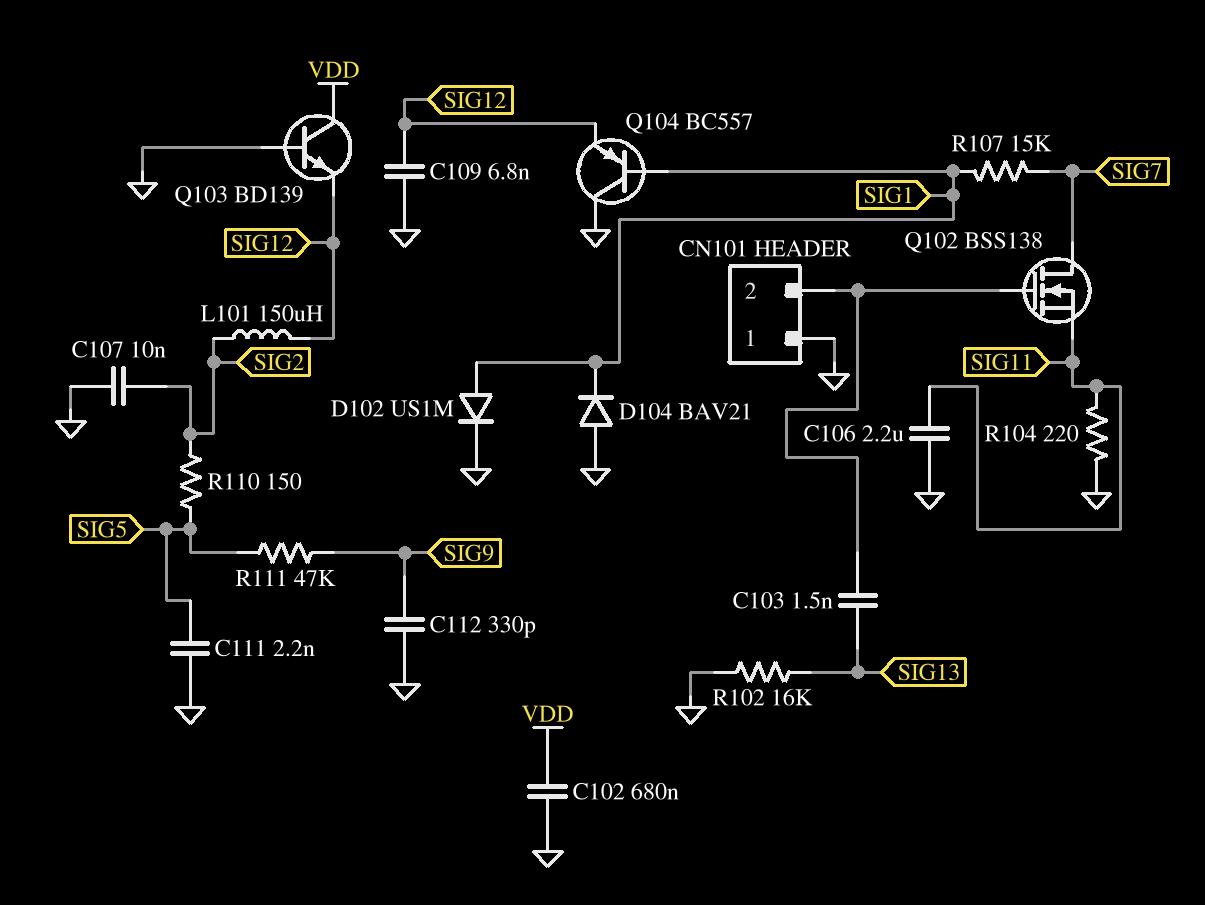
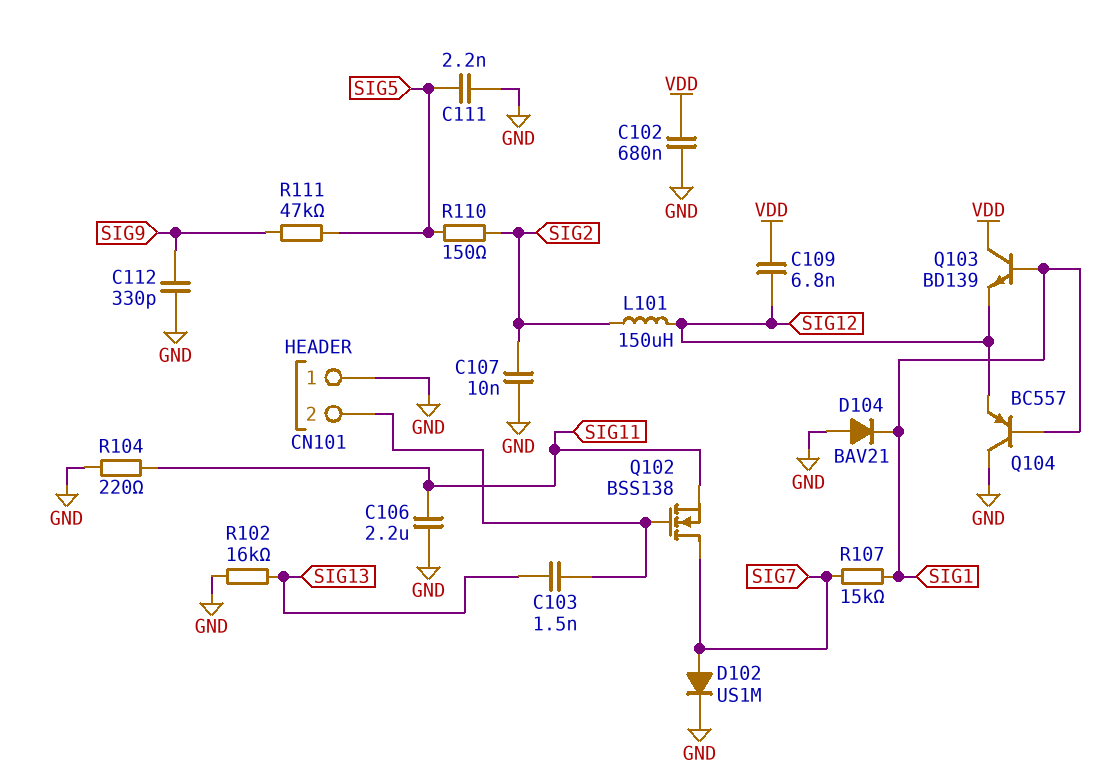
C109: 6.8nF (GND, SIG12) -> 6.8nF (SIG12, VDD)
D102: diode US1M (A SIG1, K GND) -> diode US1M (A SIG7, K GND)
Q103: NPN BD139 (B GND, C VDD, E SIG12) -> NPN BD139 (B SIG1, C VDD, E SIG12)

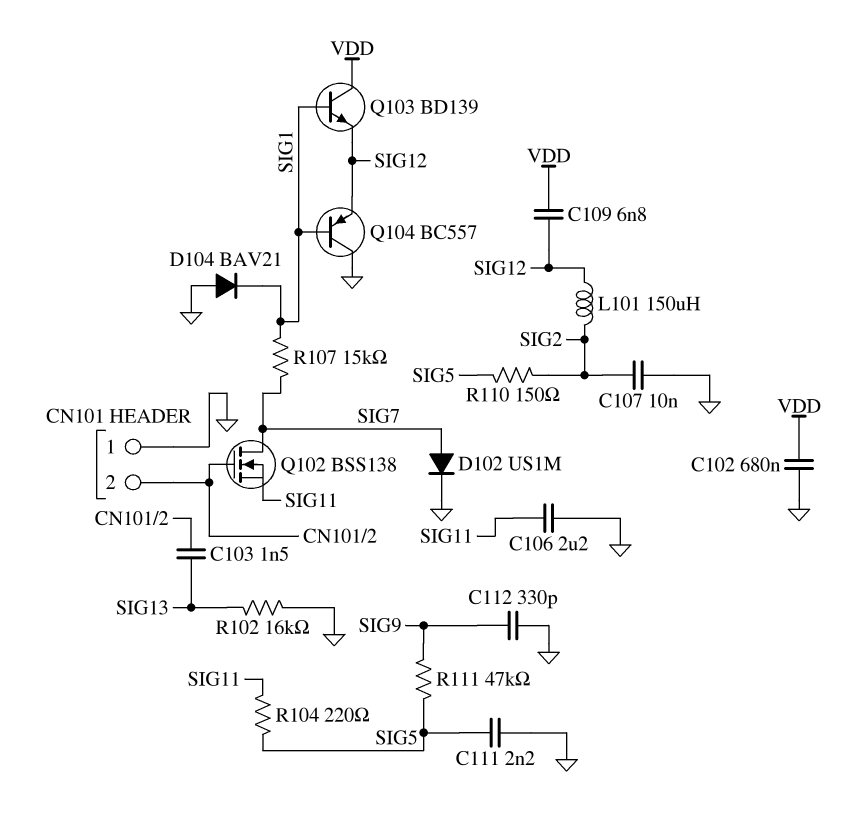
R104: 220 (GND, SIG11) -> 220 (SIG5, SIG11)

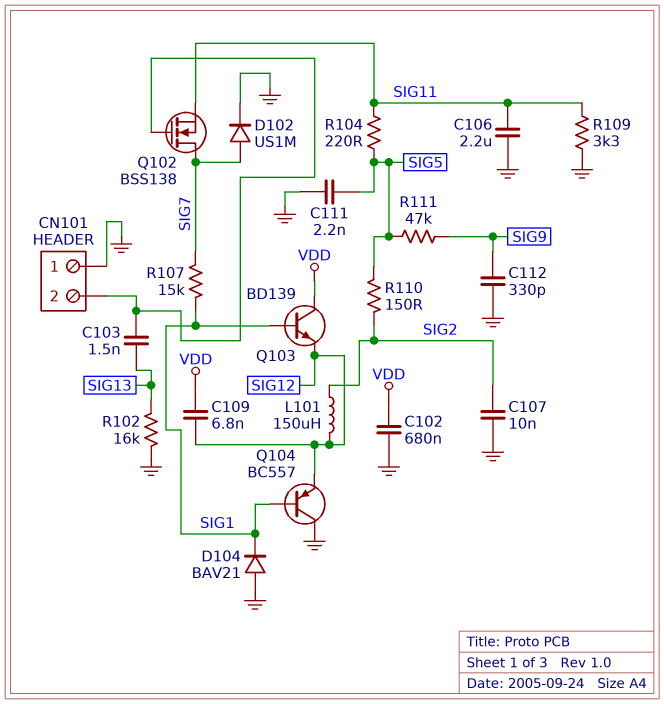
R109: none -> 3.3k (GND, SIG11)

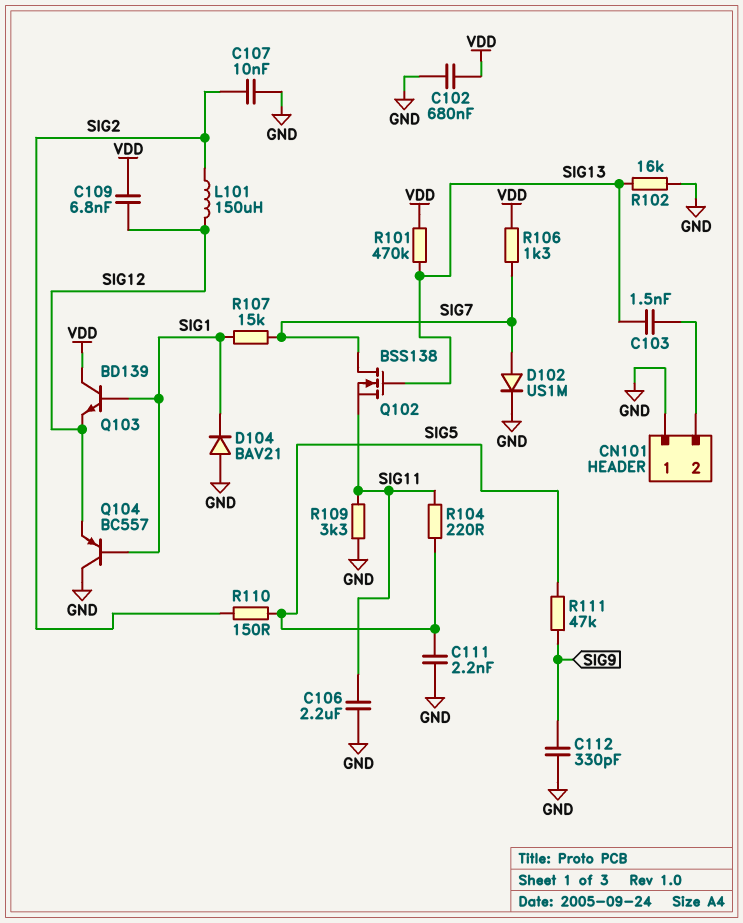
Q102: NMOS BSS138 (G CN101/2, D SIG7, S SIG11) -> NMOS BSS138 (G SIG13, D SIG7, S SIG11)
R101: none -> 470k (SIG13, VDD)
R106: none -> 1.3k (SIG7, VDD)

